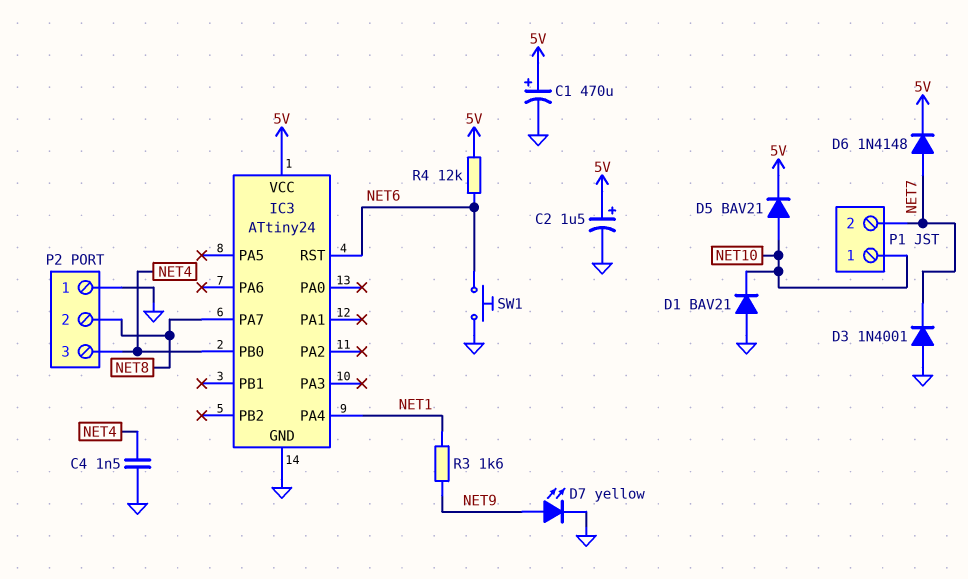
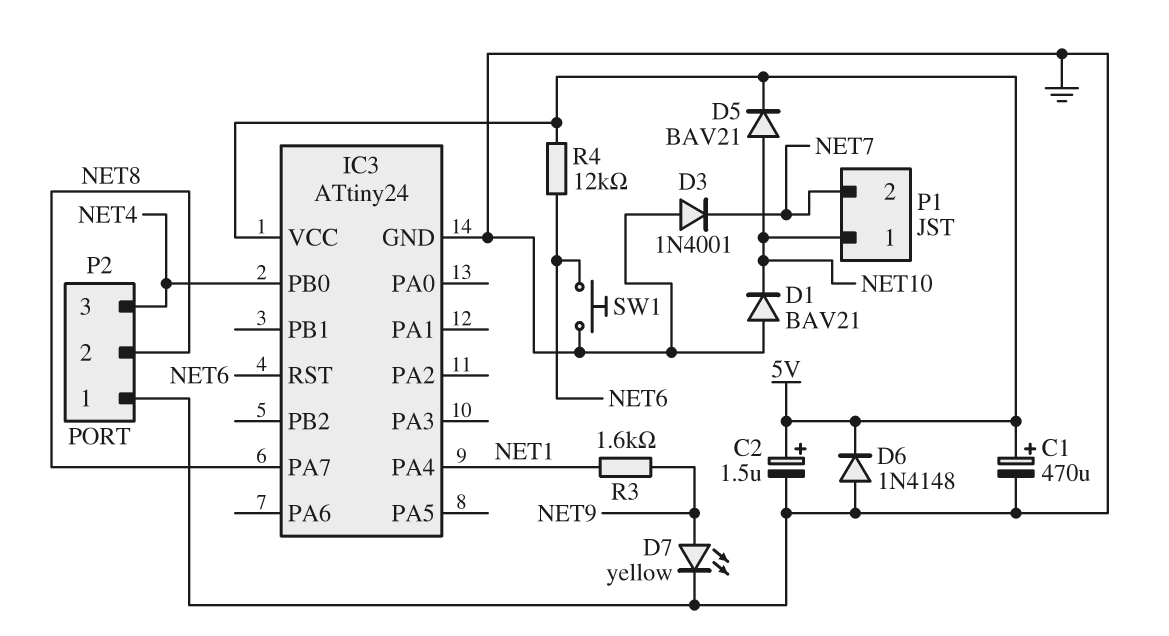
C4: 1.5nF (GND, NET4) -> none
D6: diode 1N4148 (A NET7, K 5V) -> diode 1N4148 (A GND, K 5V)

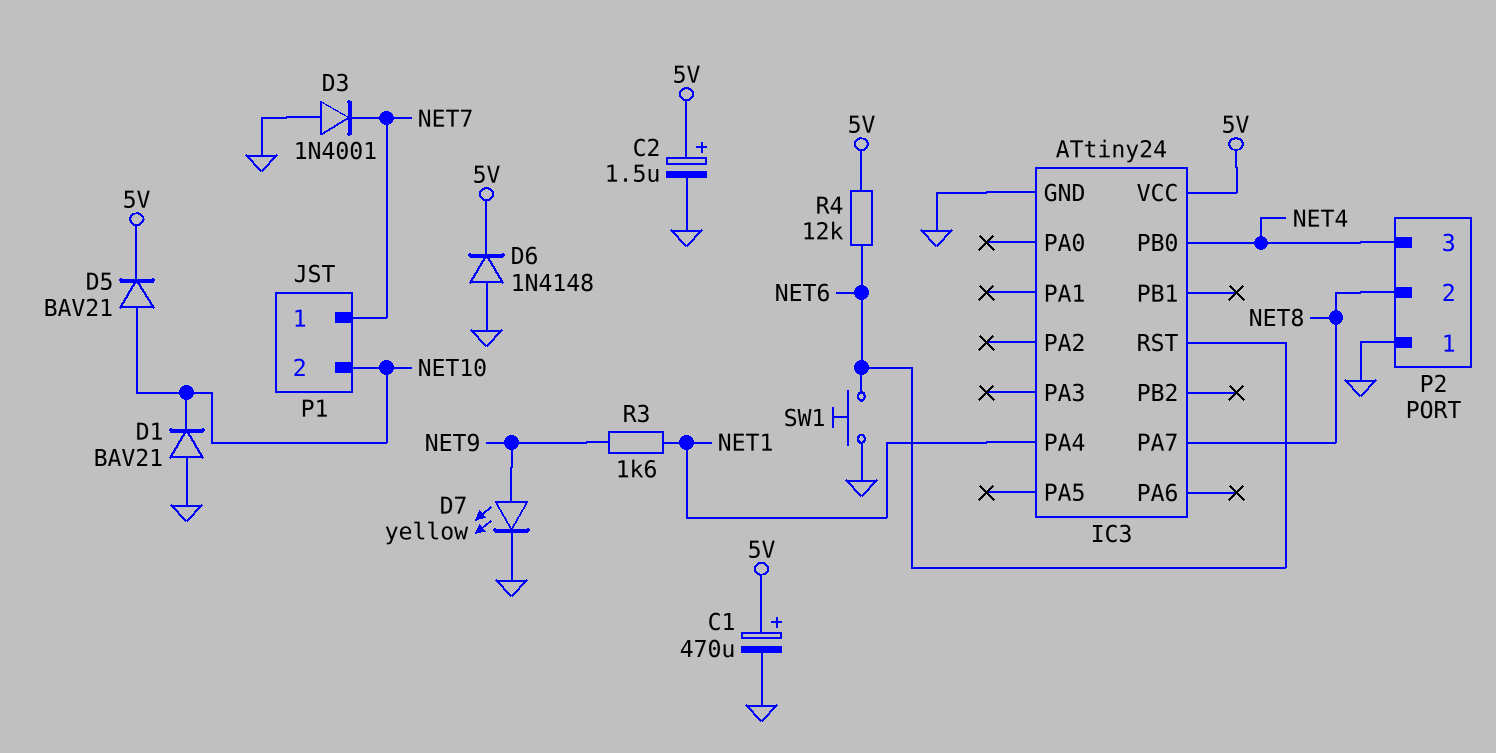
P1 pin 1: NET10 -> NET7
P1 pin 2: NET7 -> NET10

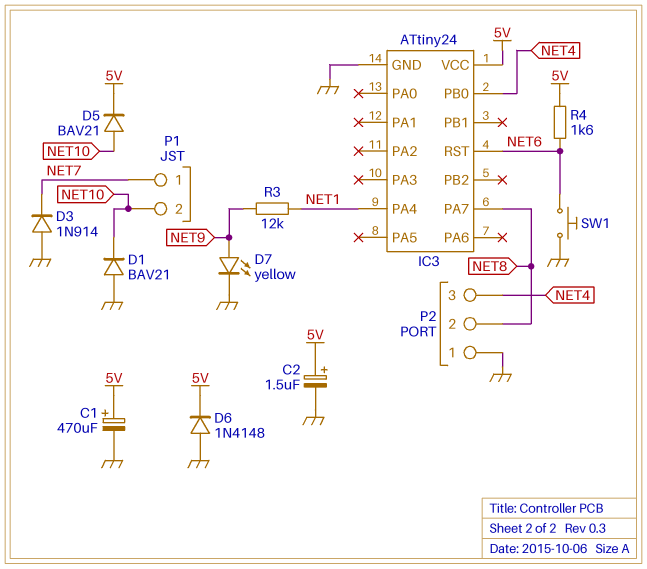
D3: diode 1N4001 (A GND, K NET7) -> diode 1N914 (A GND, K NET7)
R3: 1.6k (NET1, NET9) -> 12k (NET1, NET9)
R4: 12k (5V, NET6) -> 1.6k (5V, NET6)

